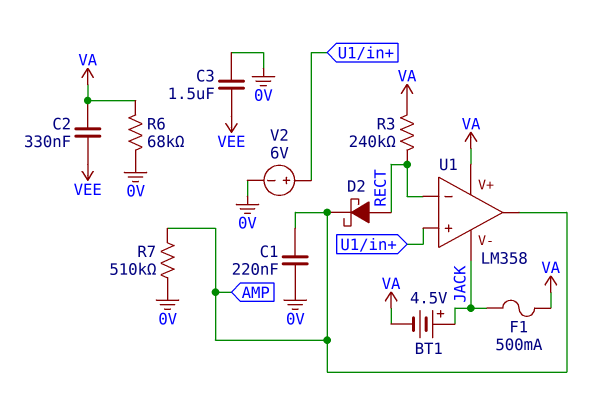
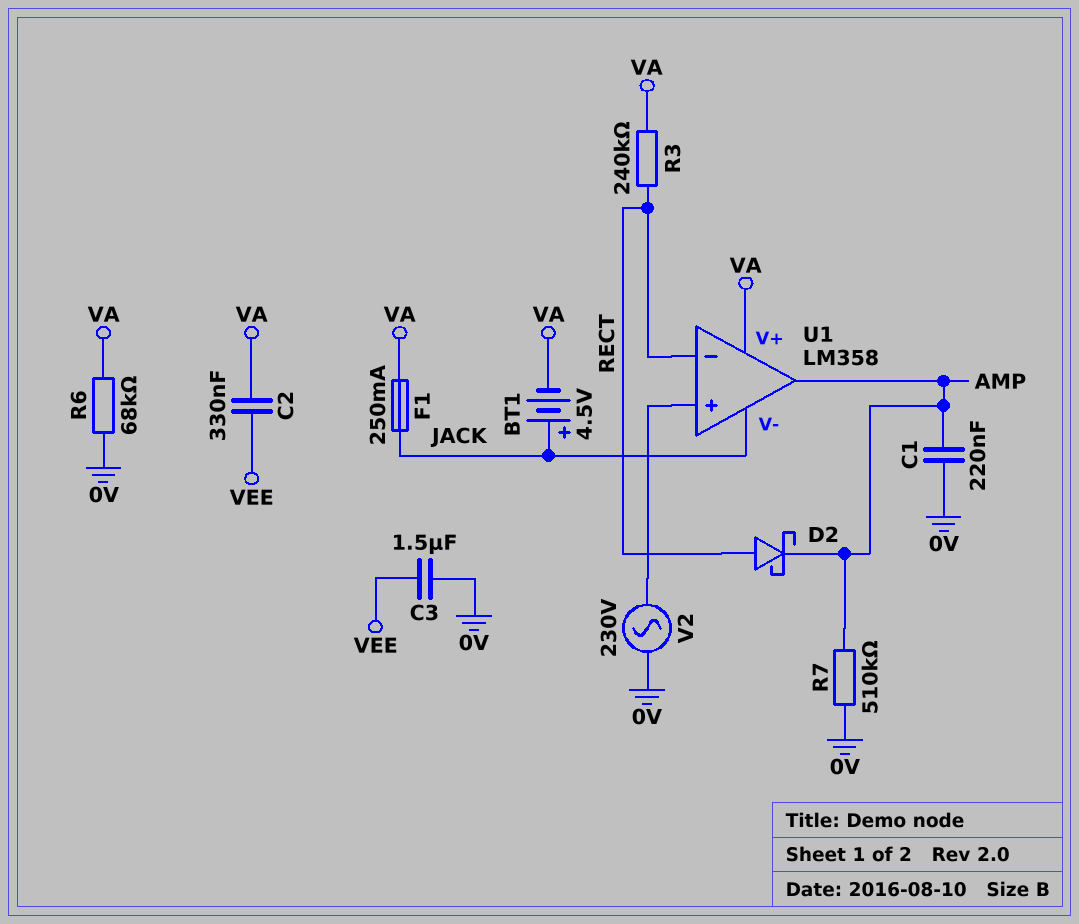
F1: 500mA (JACK, VA) -> 250mA (JACK, VA)
V2: 6V (plus U1/in+, minus 0V) -> AC 230V (0V, U1/in+)

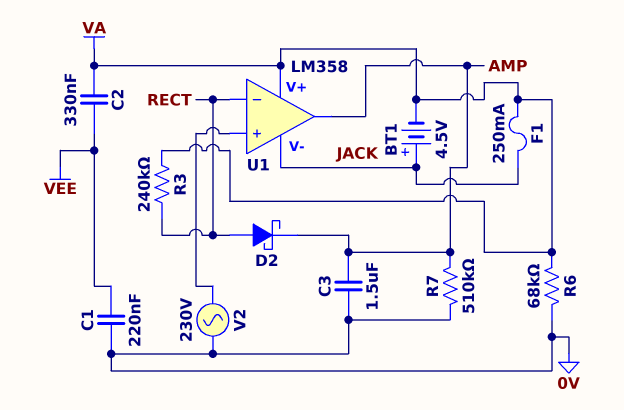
C1: 220nF (0V, AMP) -> 220nF (0V, VEE)
C3: 1.5uF (0V, VEE) -> 1.5uF (0V, AMP)

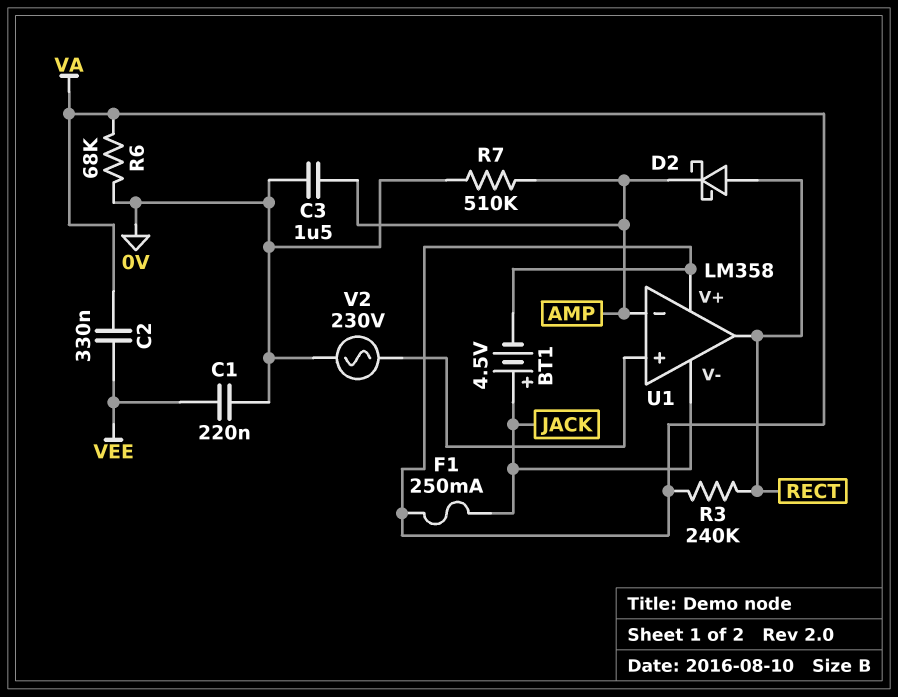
U1 pin in-: RECT -> AMP
U1 pin out: AMP -> RECT

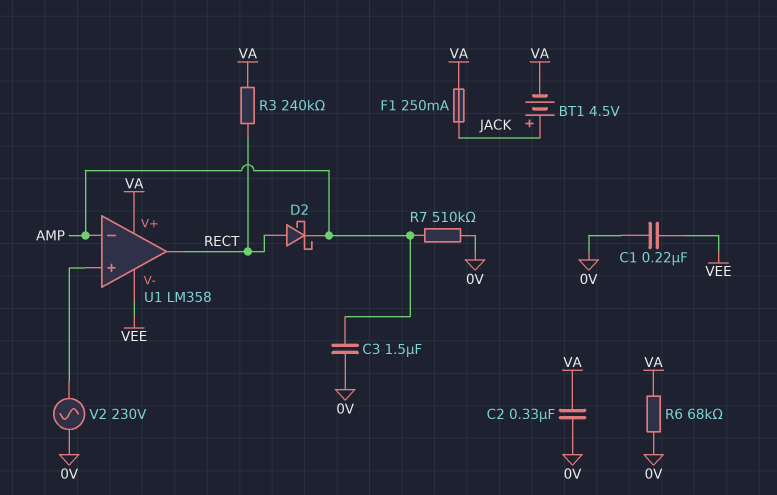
C2: 330nF (VA, VEE) -> 330nF (0V, VA)
U1 pin V-: JACK -> VEE

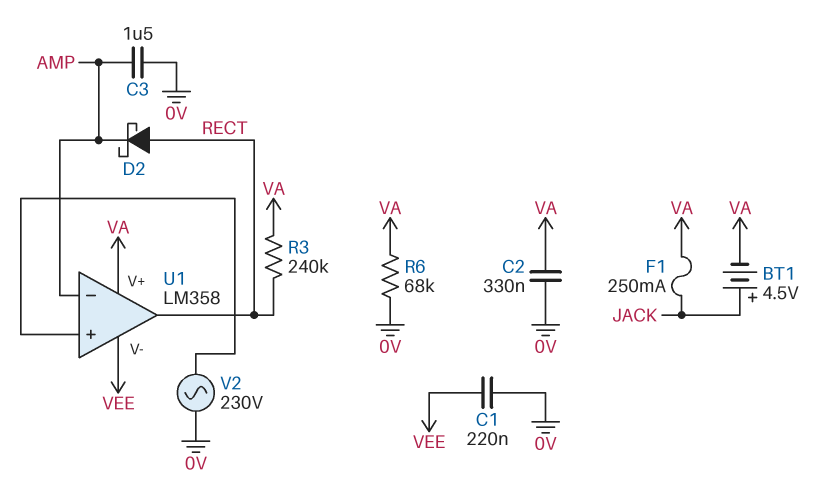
R7: 510k (0V, AMP) -> none

